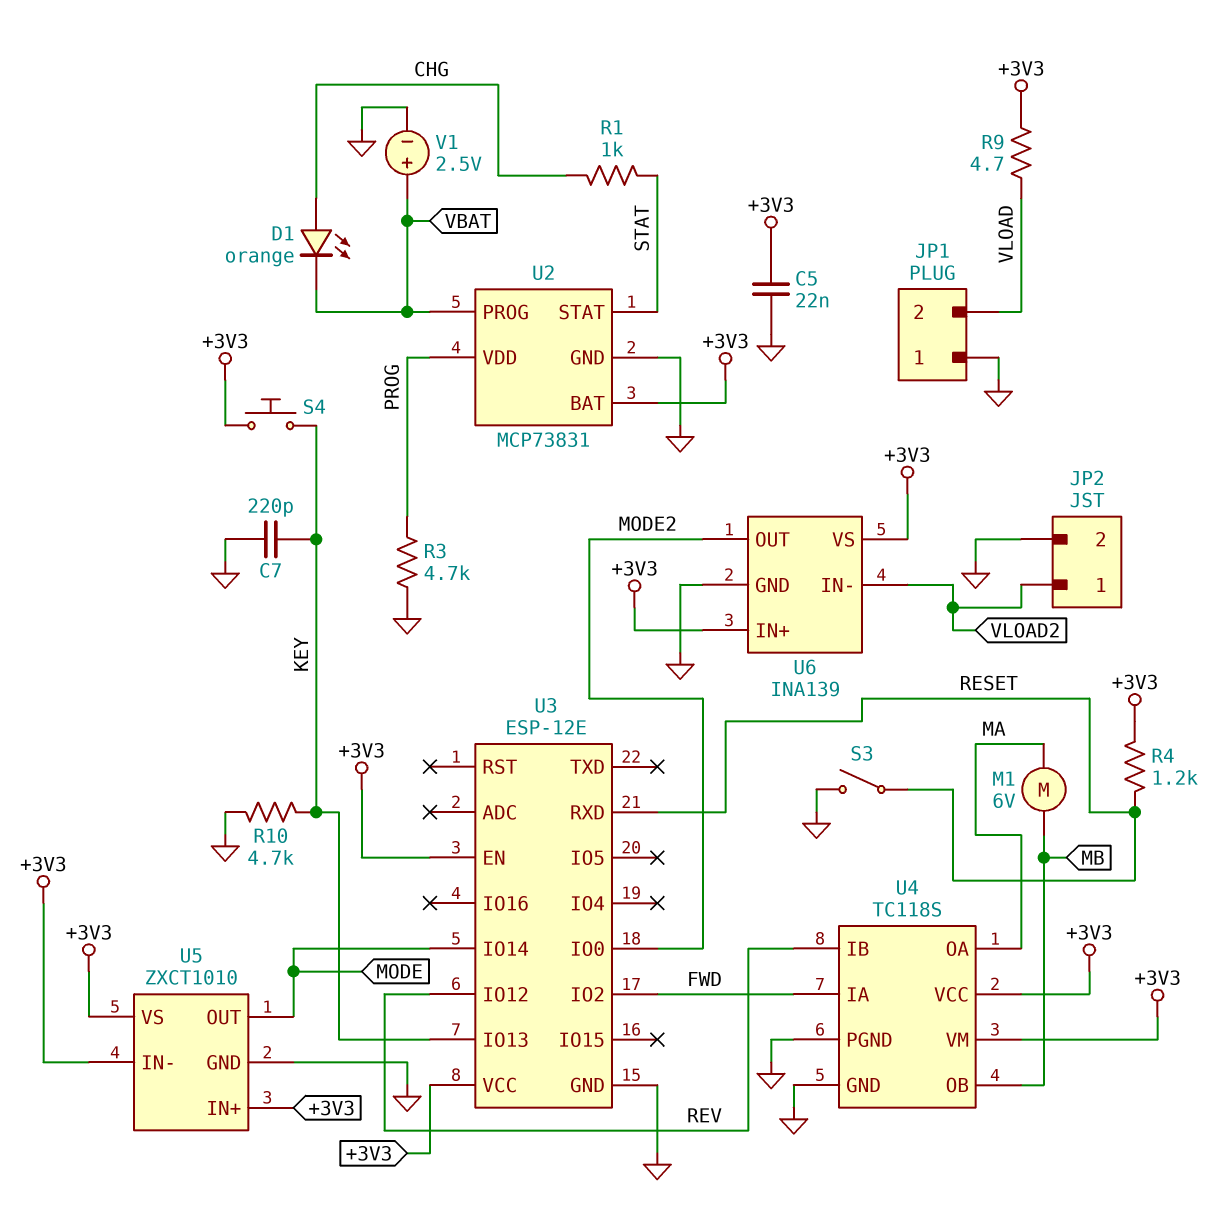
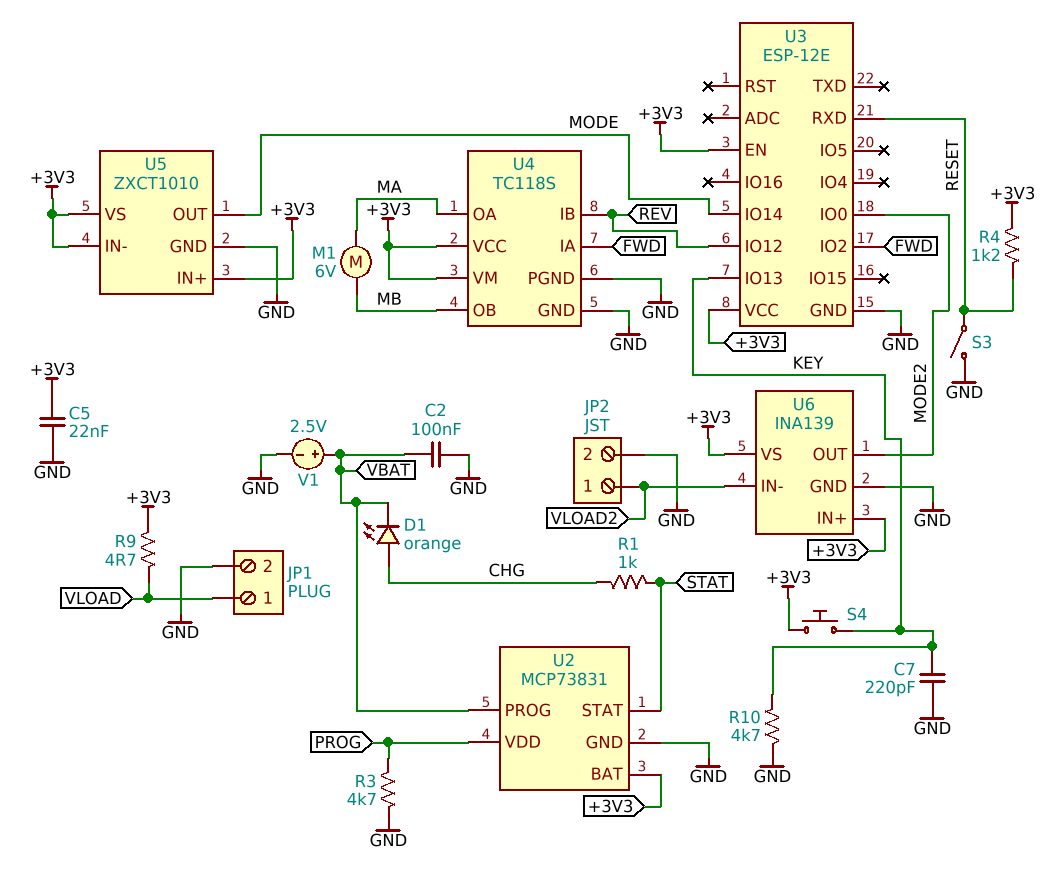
C2: none -> 100nF (GND, VBAT)
JP1 pin 1: GND -> VLOAD
JP1 pin 2: VLOAD -> GND

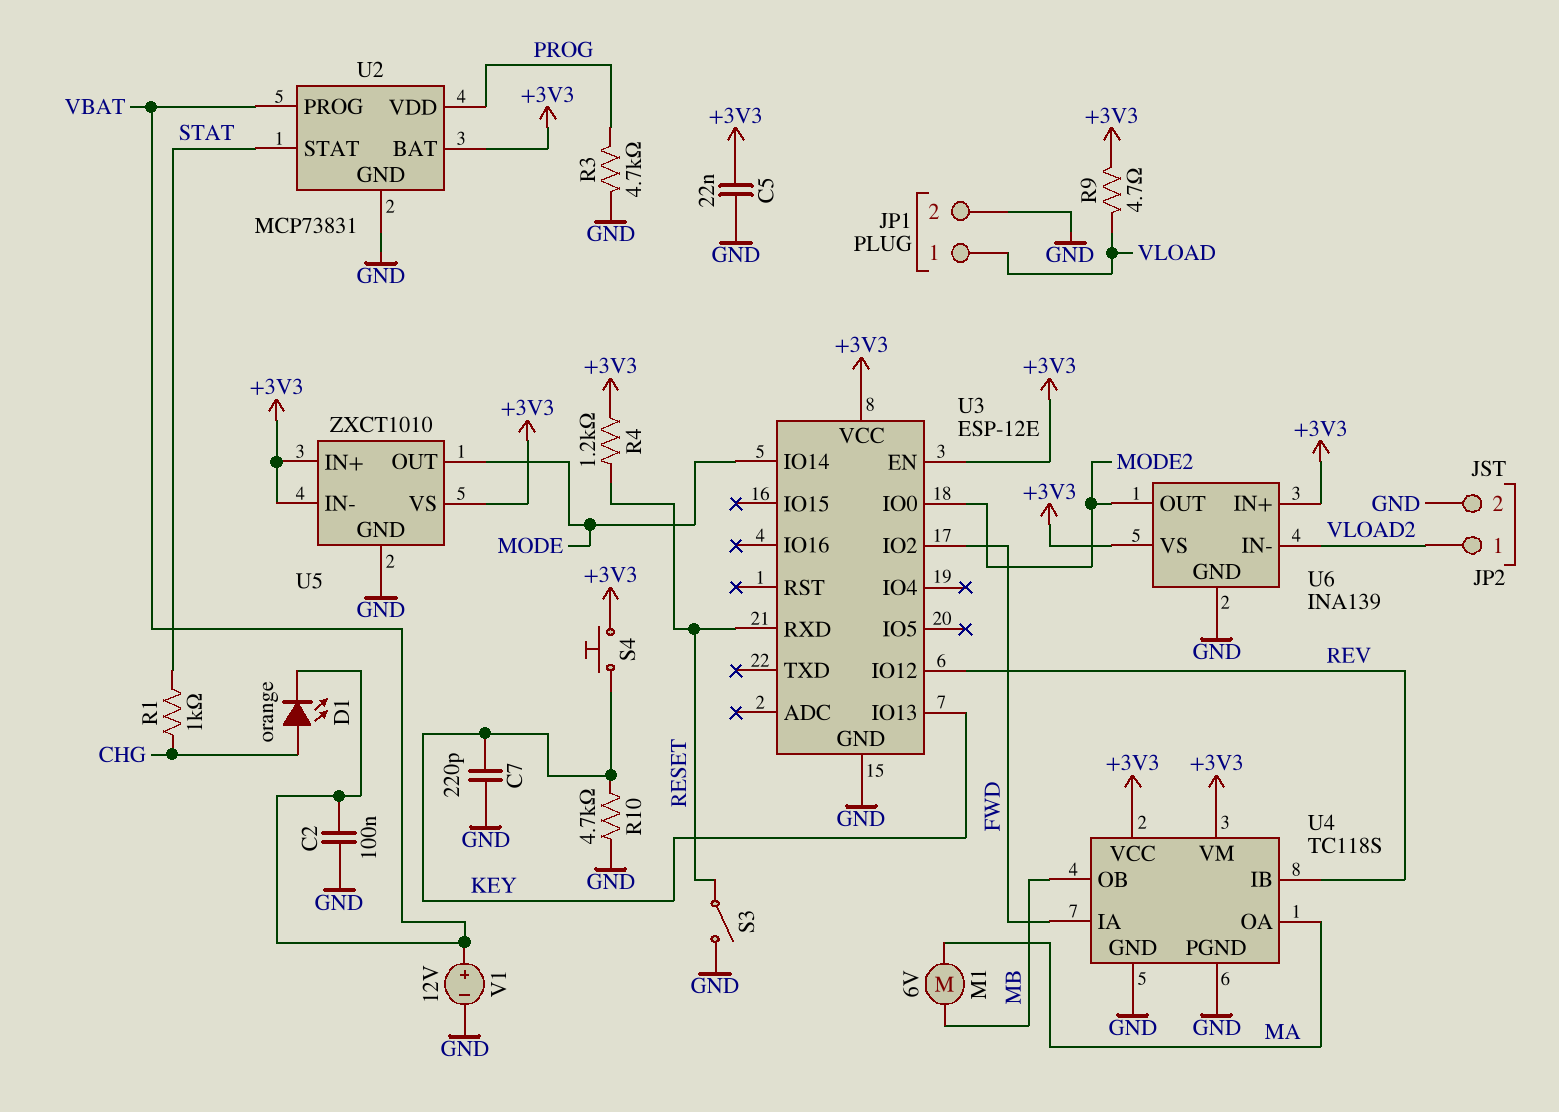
V1: 2.5V (plus VBAT, minus GND) -> 12V (plus VBAT, minus GND)

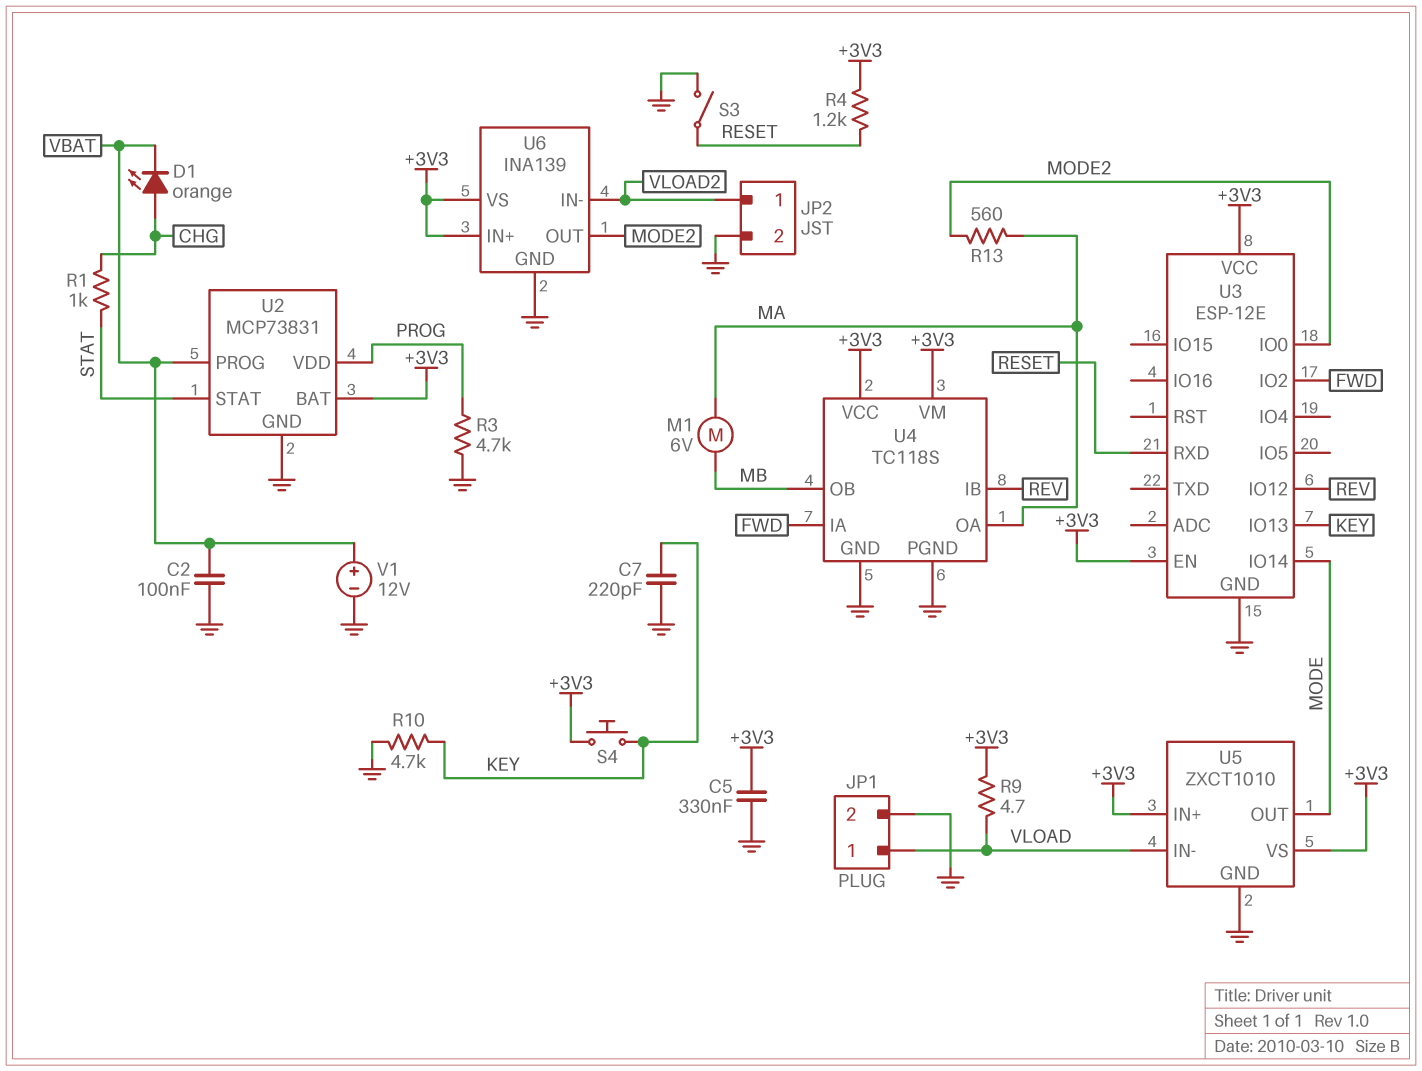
C5: 22nF (+3V3, GND) -> 330nF (+3V3, GND)
R13: none -> 560 (MA, MODE2)
U5 pin IN-: +3V3 -> VLOAD

